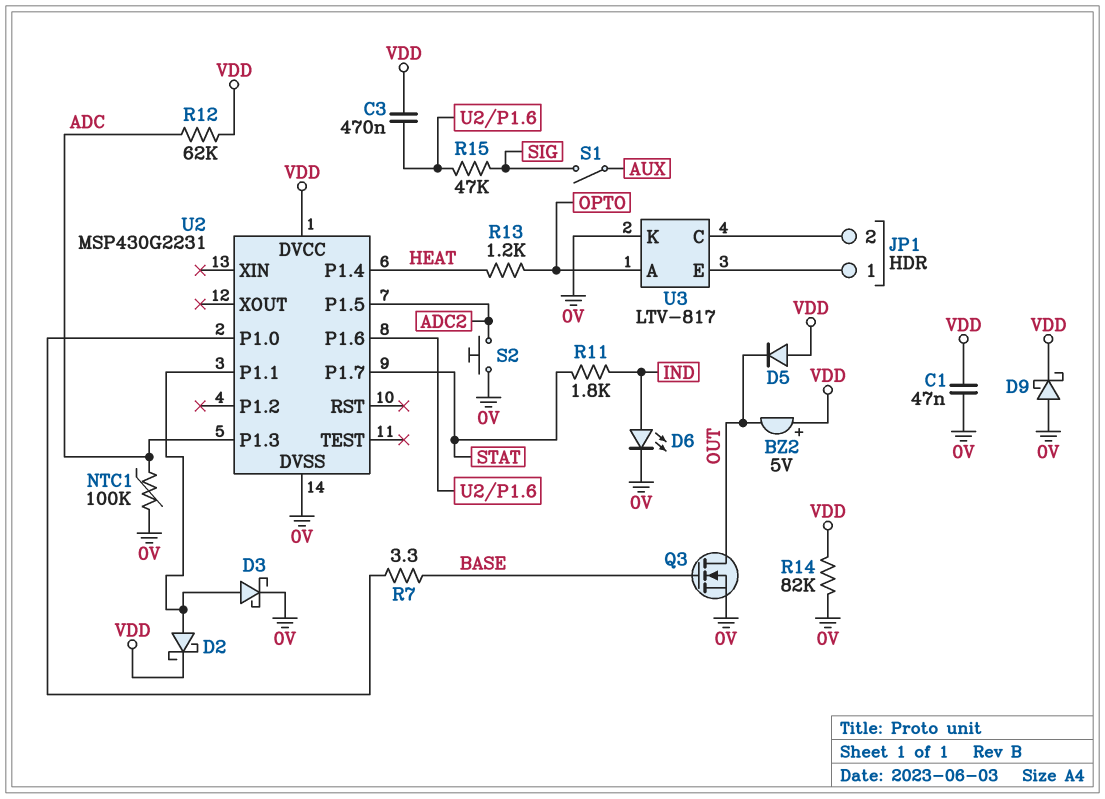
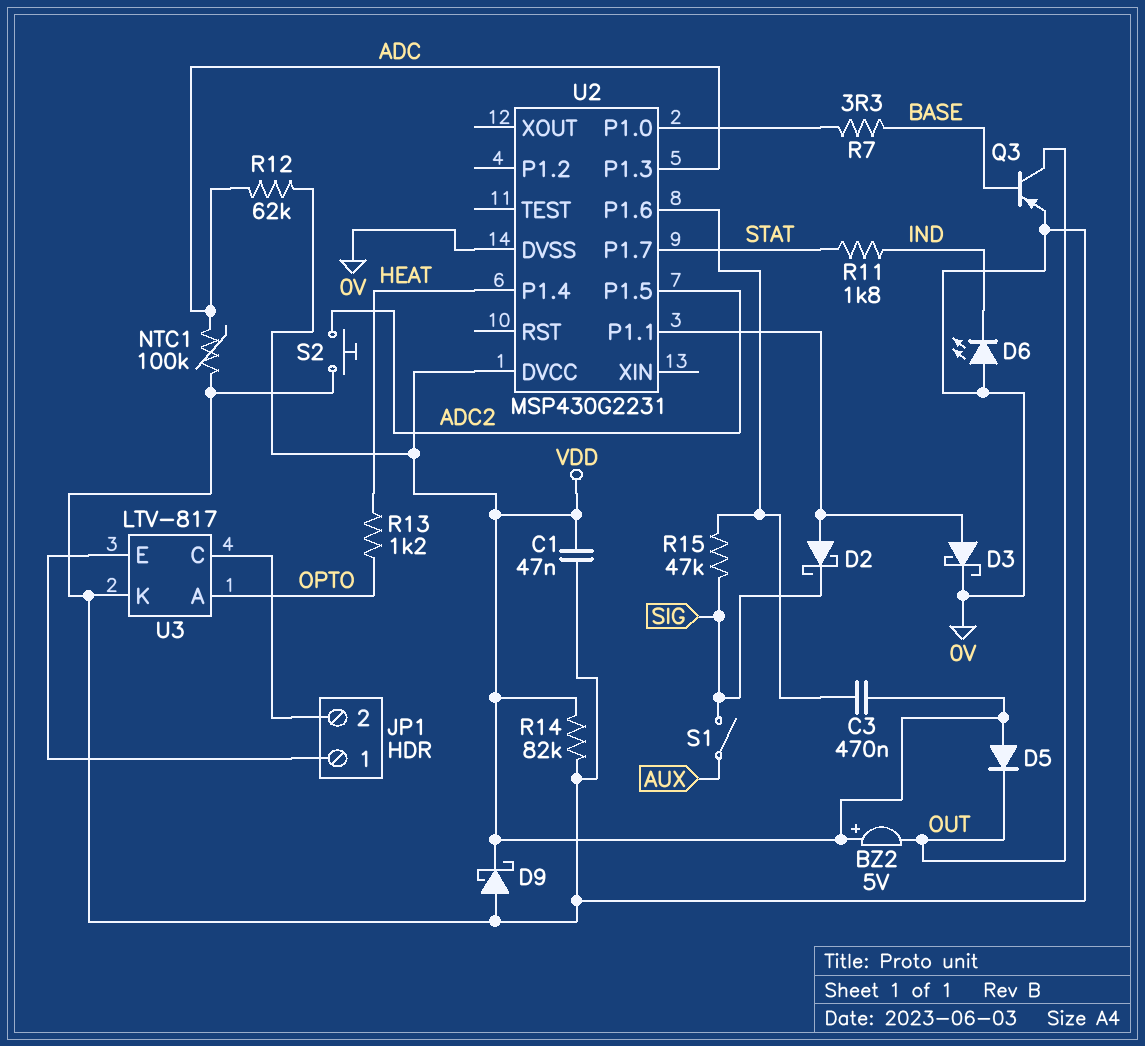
D2: schottky (A U2/P1.1, K VDD) -> schottky (A U2/P1.1, K SIG)
D6: LED (A IND, K 0V) -> LED (A 0V, K IND)
Q3: NMOS (G BASE, D OUT, S 0V) -> PNP (B BASE, C OUT, E 0V)

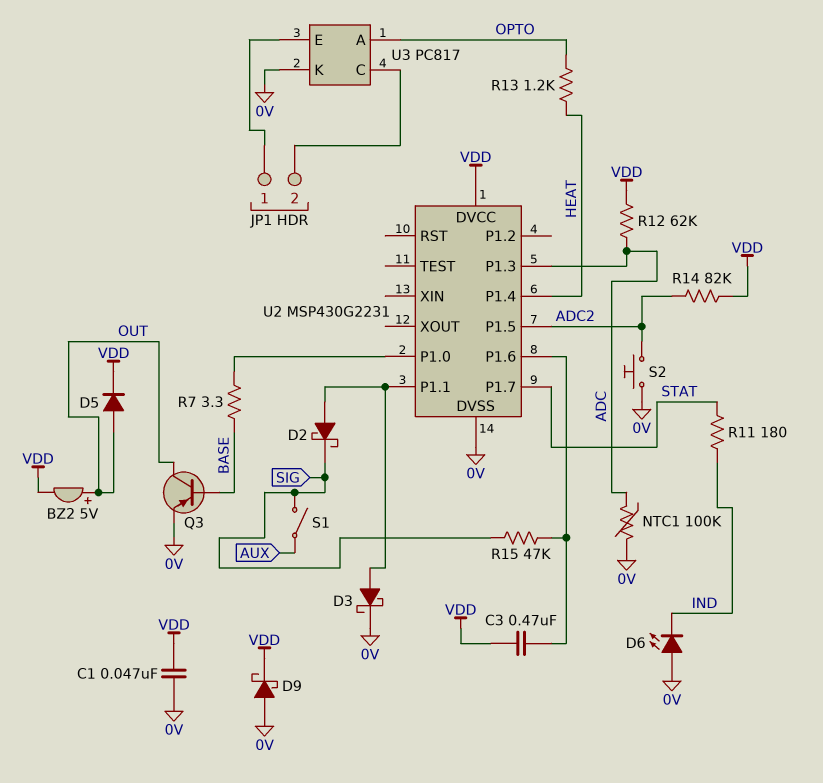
BZ2: buzzer 5V (plus VDD, minus OUT) -> buzzer 5V (plus OUT, minus VDD)
D5: diode (A VDD, K OUT) -> diode (A OUT, K VDD)
R11: 1.8k (IND, STAT) -> 180 (IND, STAT)
R14: 82k (0V, VDD) -> 82k (ADC2, VDD)
U3: LTV-817 -> PC817

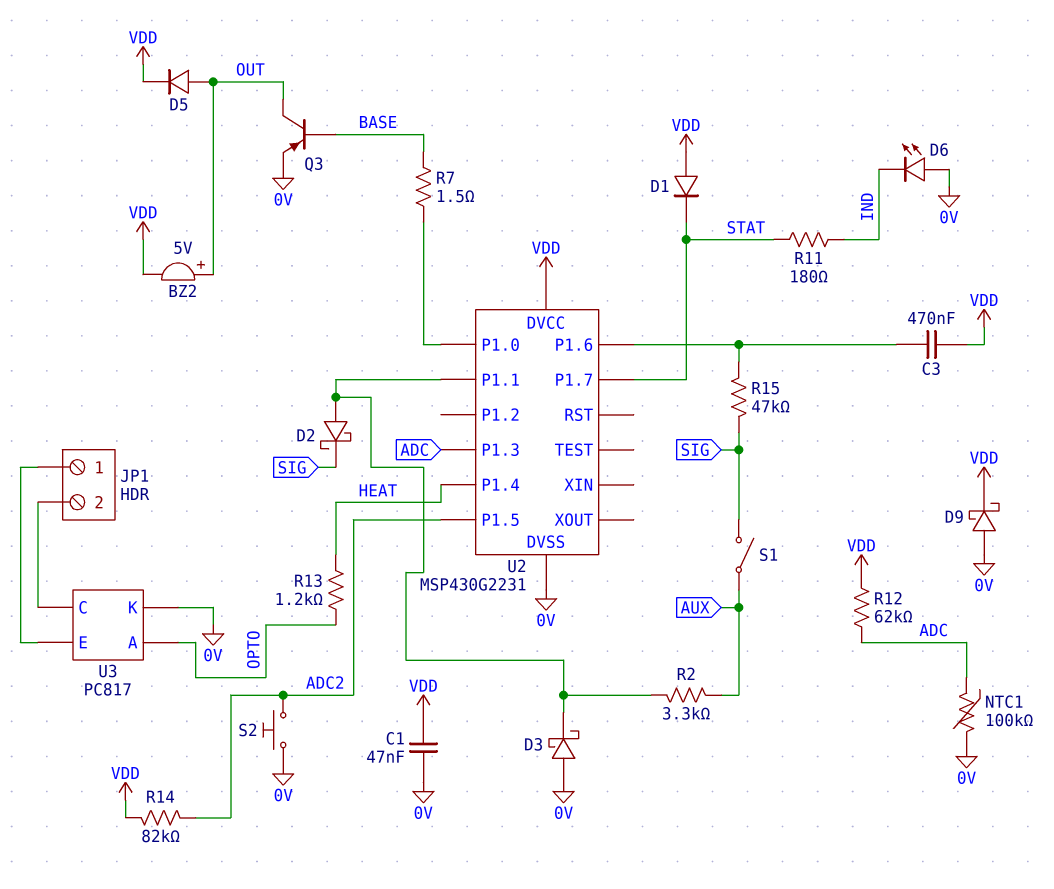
D1: none -> diode (A VDD, K STAT)
D3: schottky (A U2/P1.1, K 0V) -> schottky (A 0V, K U2/P1.1)
R2: none -> 3.3k (AUX, U2/P1.1)
R7: 3.3 (BASE, U2/P1.0) -> 1.5 (BASE, U2/P1.0)

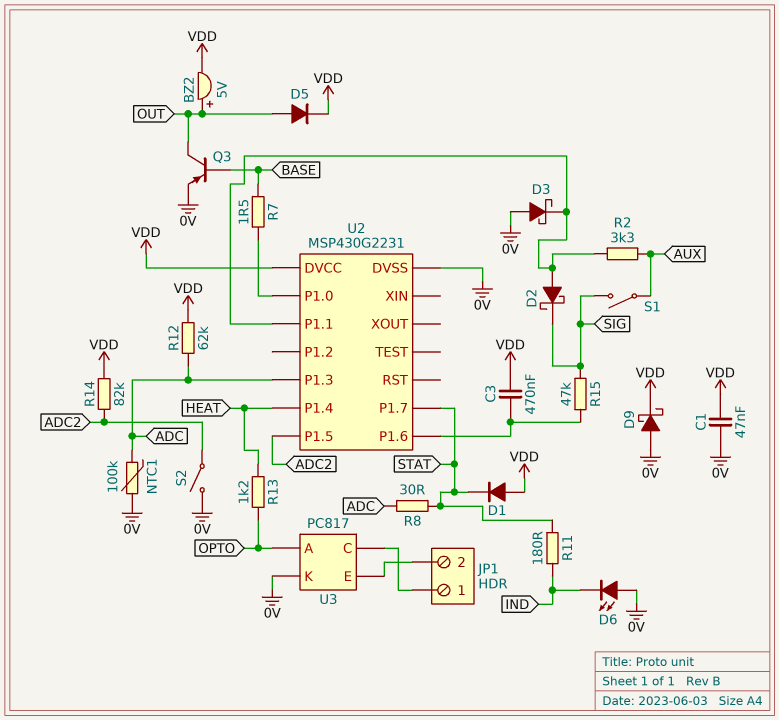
R8: none -> 30 (ADC, STAT)
S2: button (0V, ADC2) -> switch (0V, ADC2)
U3 pin C: JP1/2 -> JP1/1
U3 pin E: JP1/1 -> JP1/2

